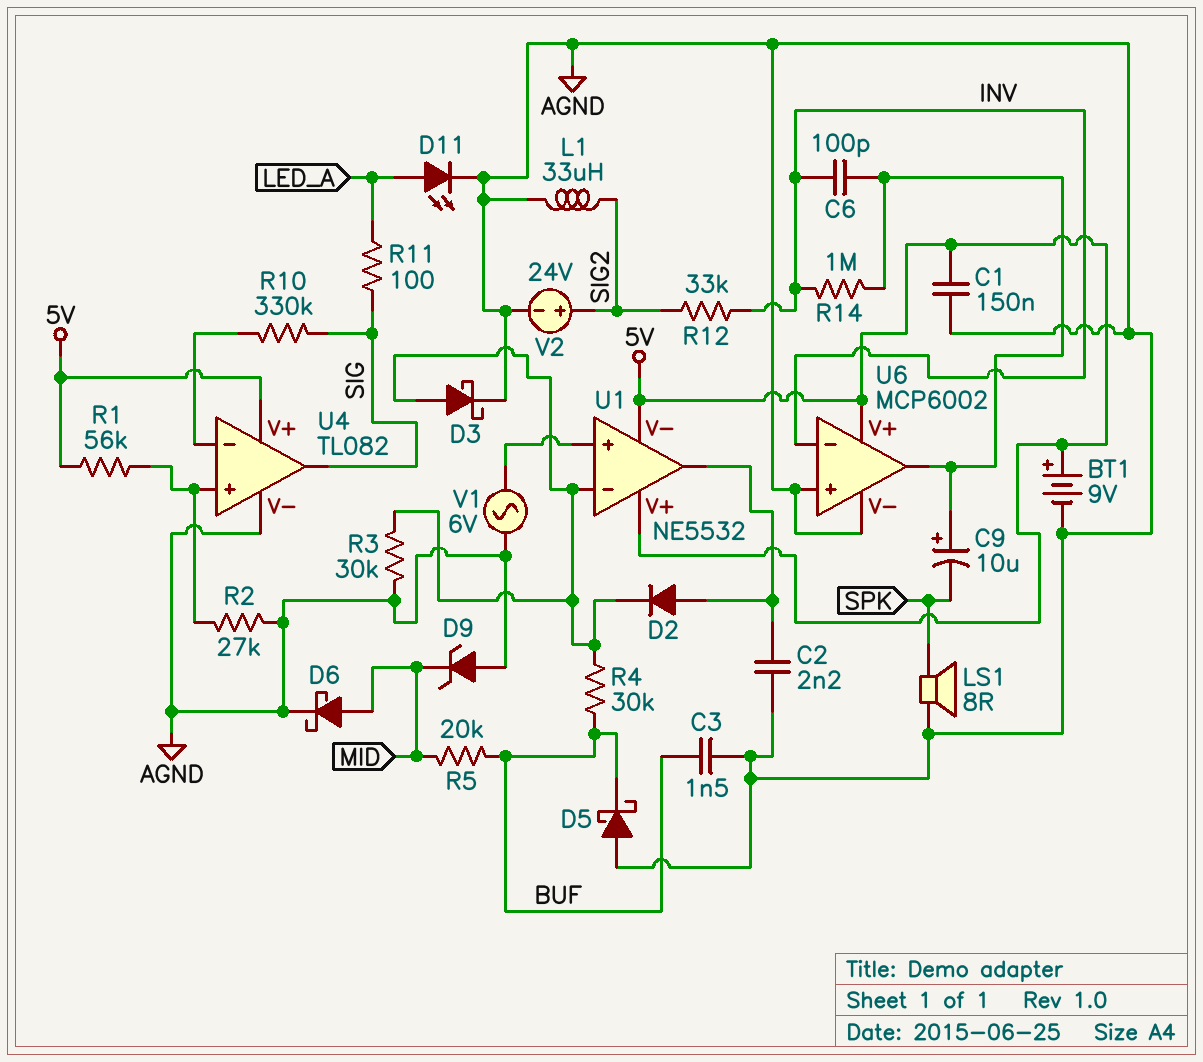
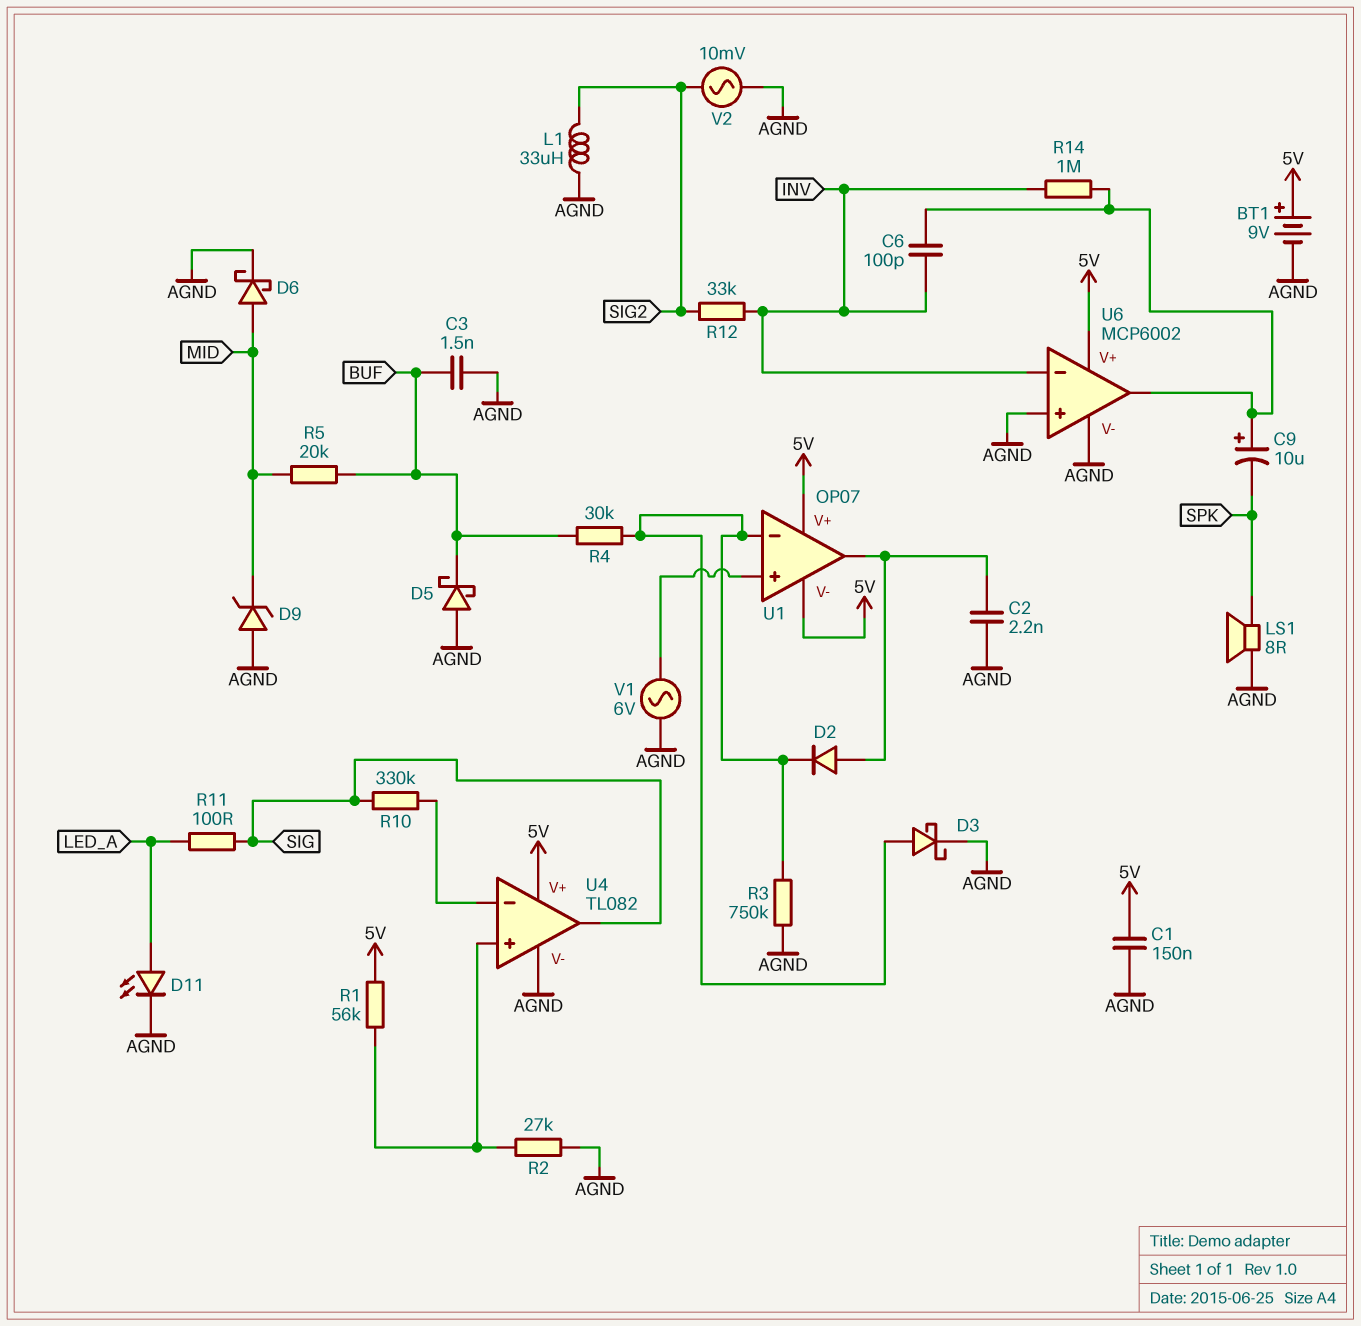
R3: 30k (AGND, U1/in-) -> 750k (AGND, U1/in-)
U1: NE5532 -> OP07
V2: 24V (plus SIG2, minus AGND) -> AC 10mV (AGND, SIG2)

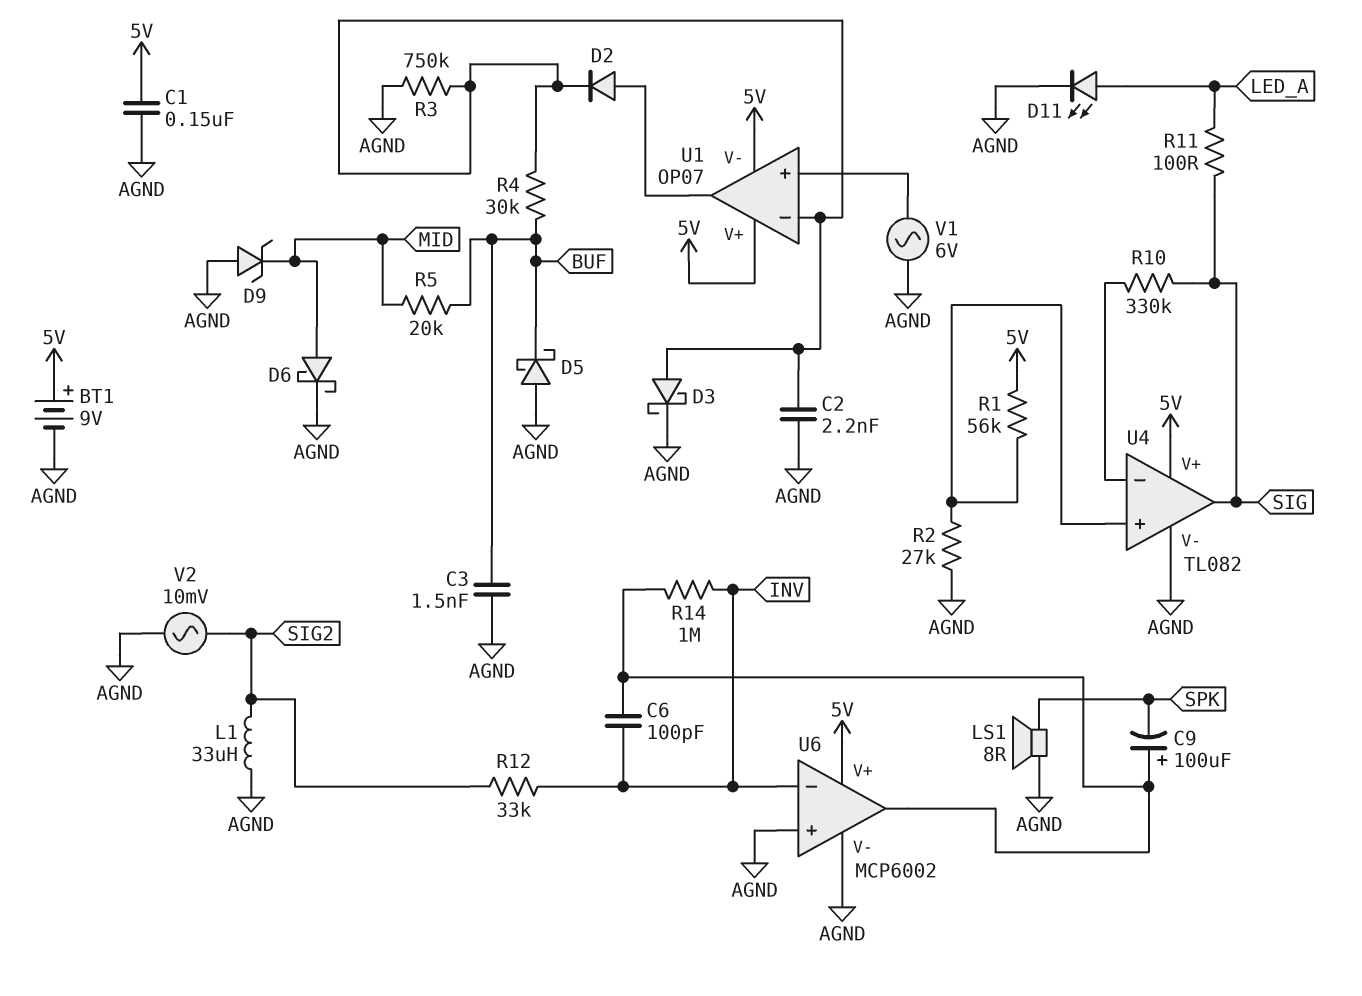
C2: 2.2nF (AGND, U1/out) -> 2.2nF (AGND, U1/in-)
C9: 10uF (plus U6/out, minus SPK) -> 100uF (plus U6/out, minus SPK)

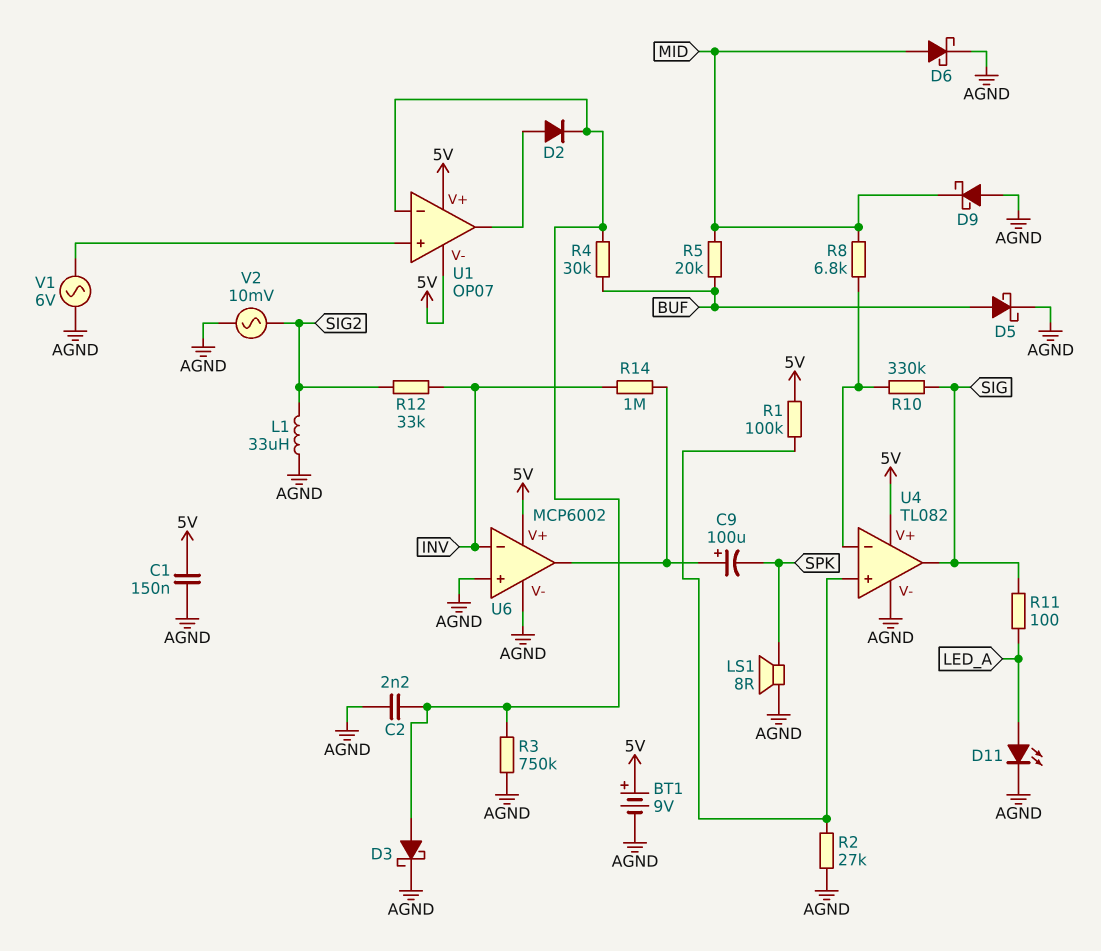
C3: 1.5nF (AGND, BUF) -> none
C6: 100pF (INV, U6/out) -> none
D5: schottky (A AGND, K BUF) -> schottky (A BUF, K AGND)
D9: zener (A AGND, K MID) -> schottky (A AGND, K MID)
R1: 56k (5V, U4/in+) -> 100k (5V, U4/in+)
R8: none -> 6.8k (MID, U4/in-)

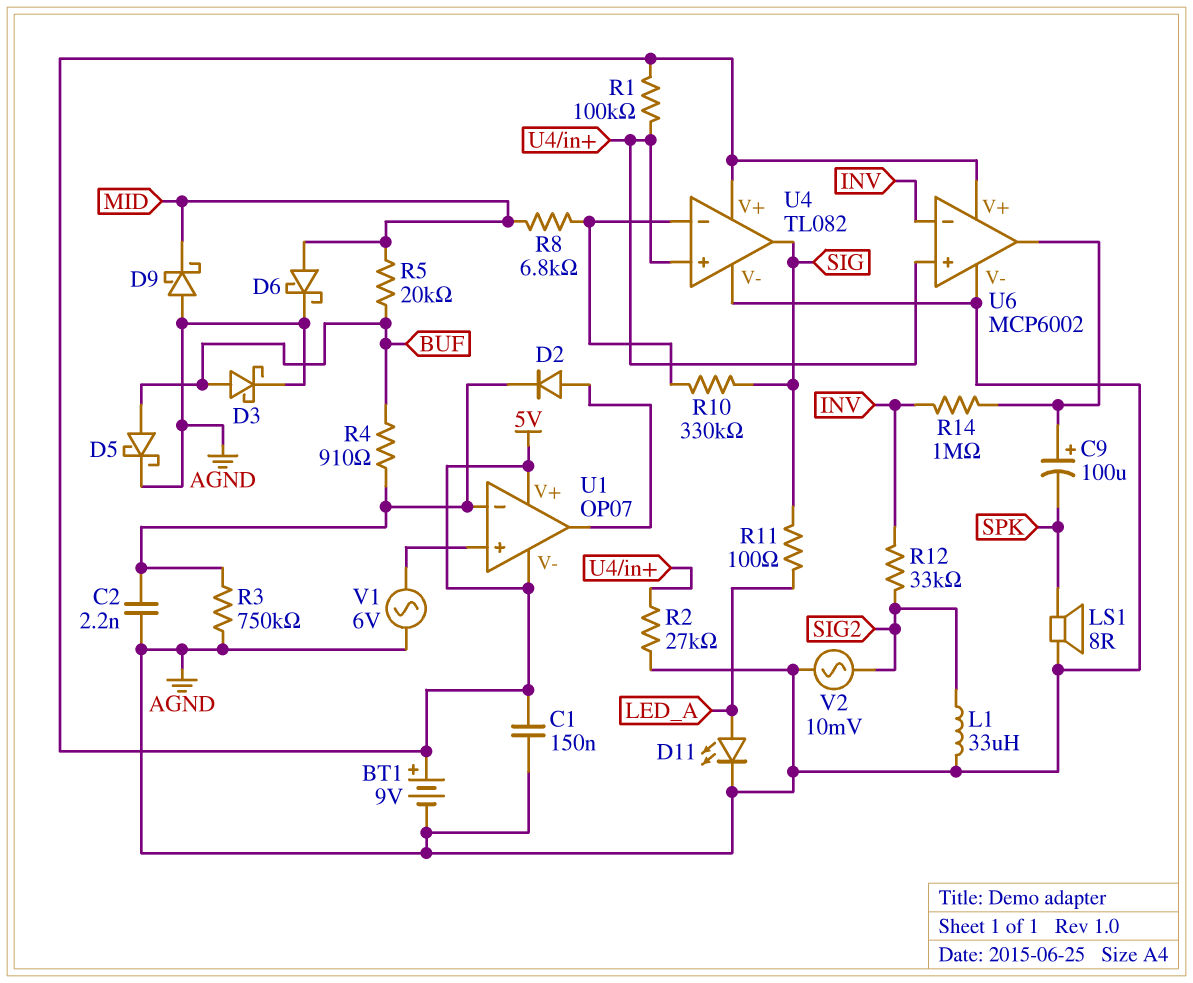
D3: schottky (A U1/in-, K AGND) -> schottky (A BUF, K AGND)
R4: 30k (BUF, U1/in-) -> 910 (BUF, U1/in-)
U6 pin in+: AGND -> U4/in+

